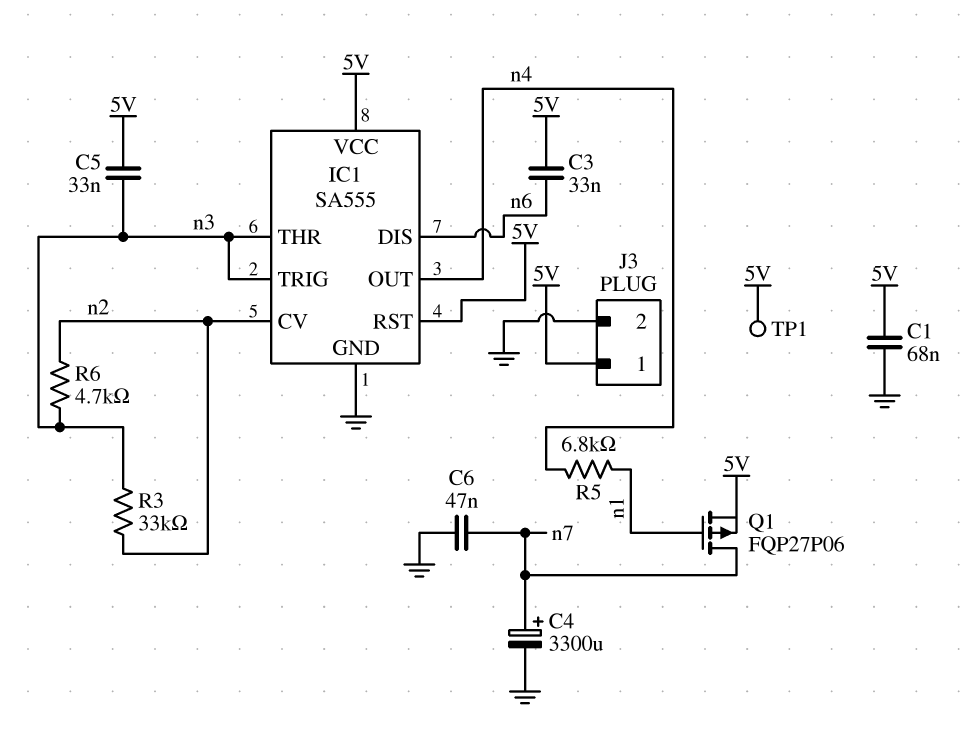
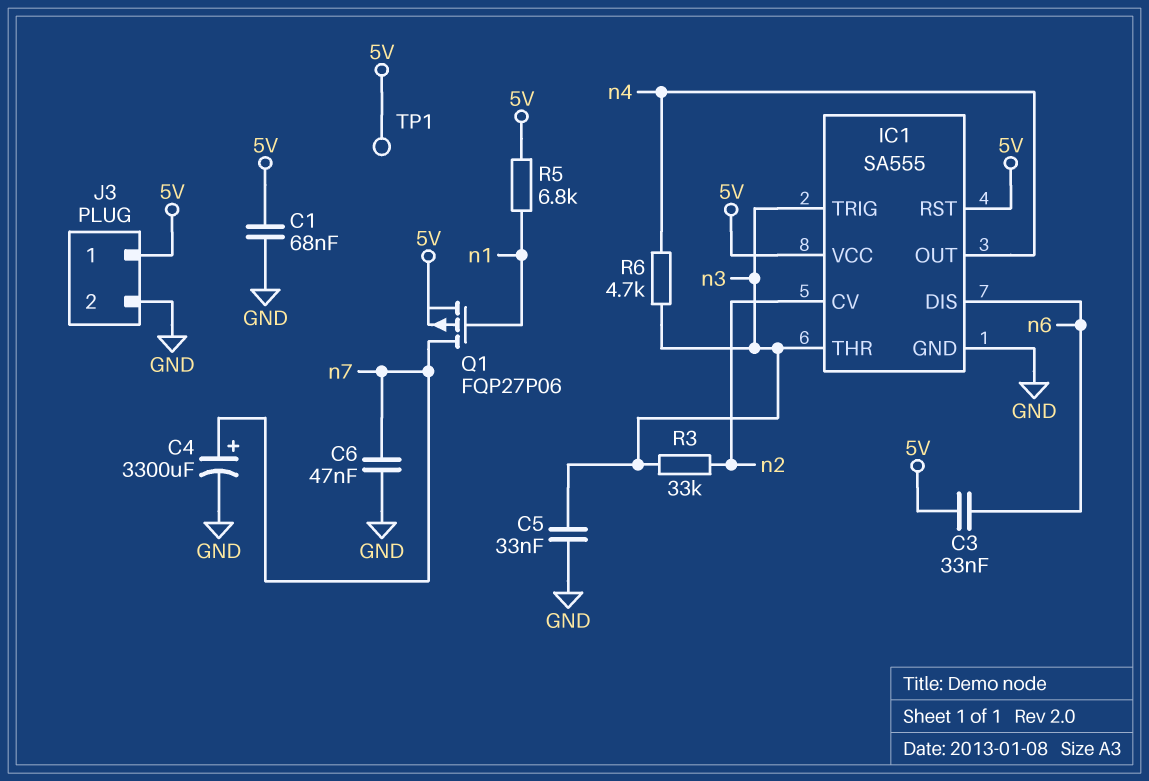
C5: 33nF (5V, n3) -> 33nF (GND, n3)
R5: 6.8k (n1, n4) -> 6.8k (5V, n1)
R6: 4.7k (n2, n3) -> 4.7k (n3, n4)

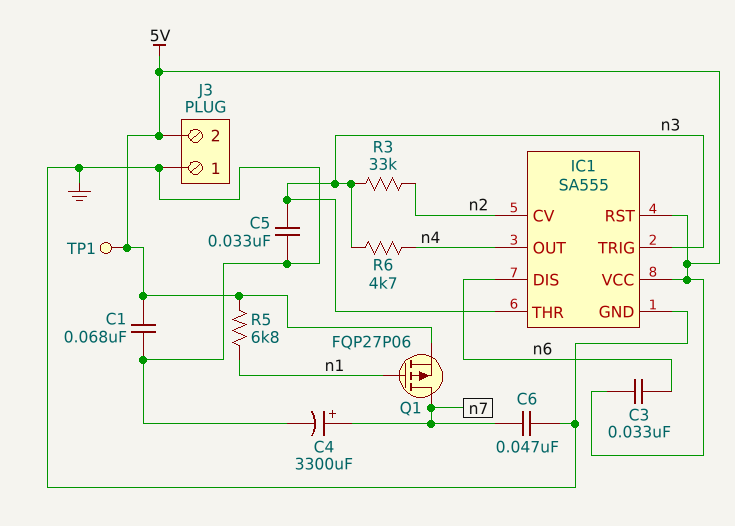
J3 pin 1: 5V -> GND
J3 pin 2: GND -> 5V

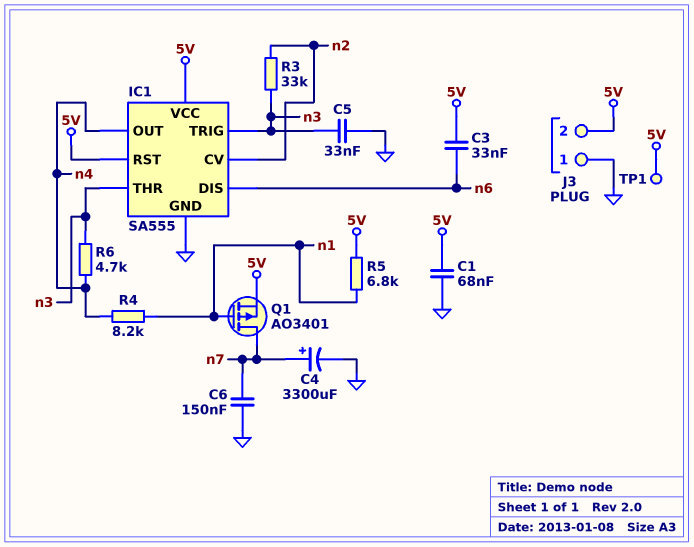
C6: 47nF (GND, n7) -> 150nF (GND, n7)
Q1: PMOS FQP27P06 (G n1, D n7, S 5V) -> PMOS AO3401 (G n1, D n7, S 5V)
R4: none -> 8.2k (n1, n4)

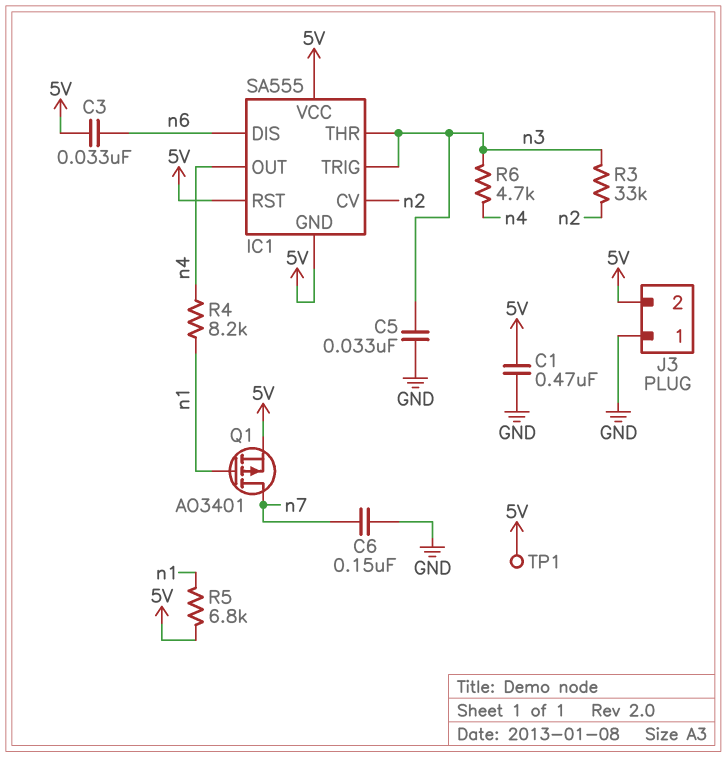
C1: 68nF (5V, GND) -> 470nF (5V, GND)
C4: 3300uF (plus n7, minus GND) -> none
IC1 pin GND: GND -> 5V

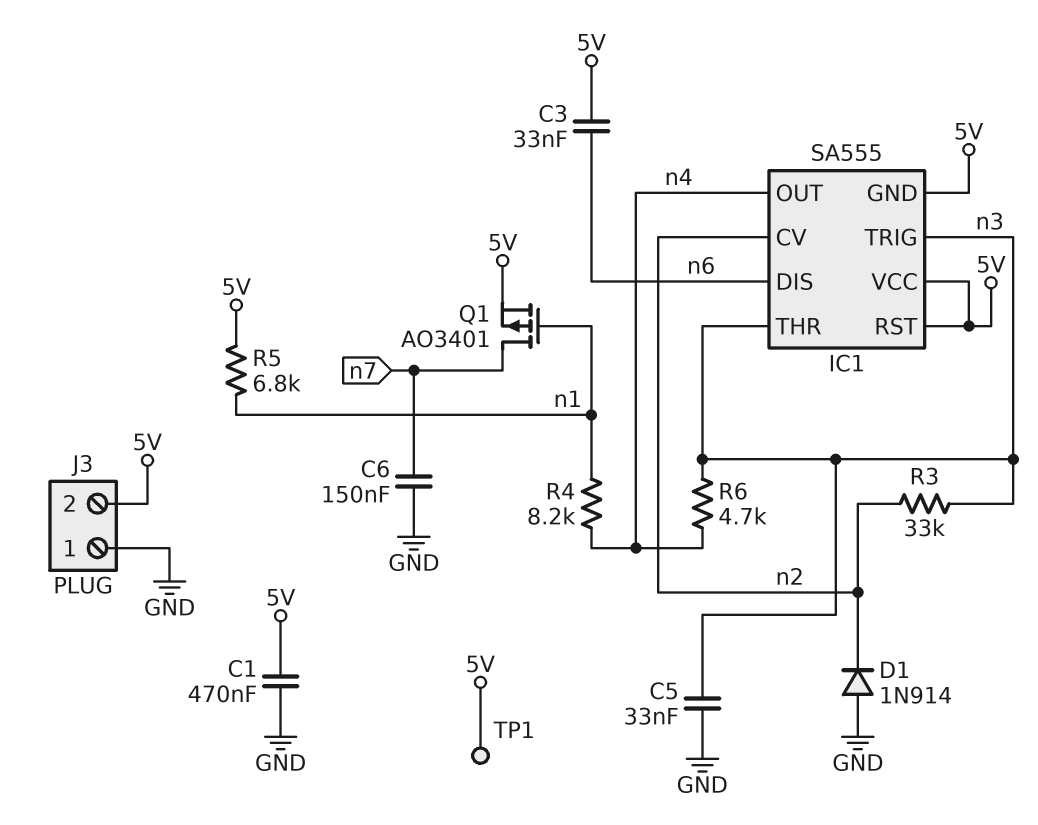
D1: none -> diode 1N914 (A GND, K n2)

